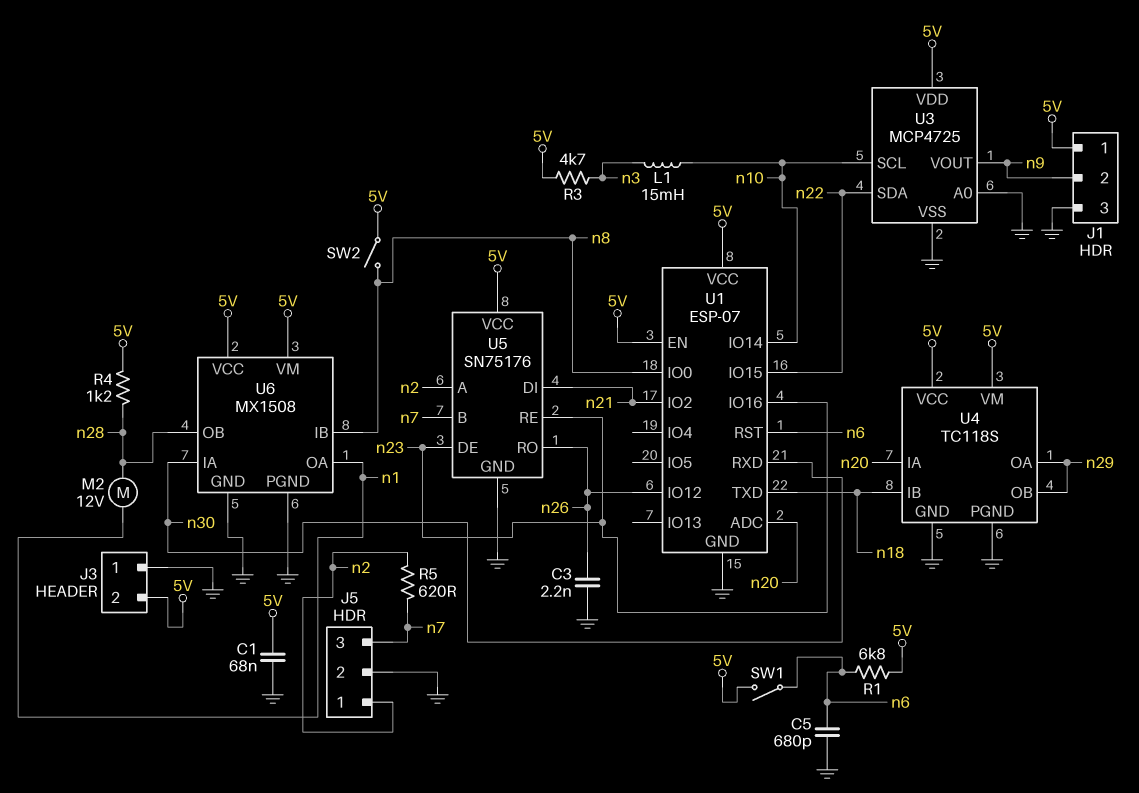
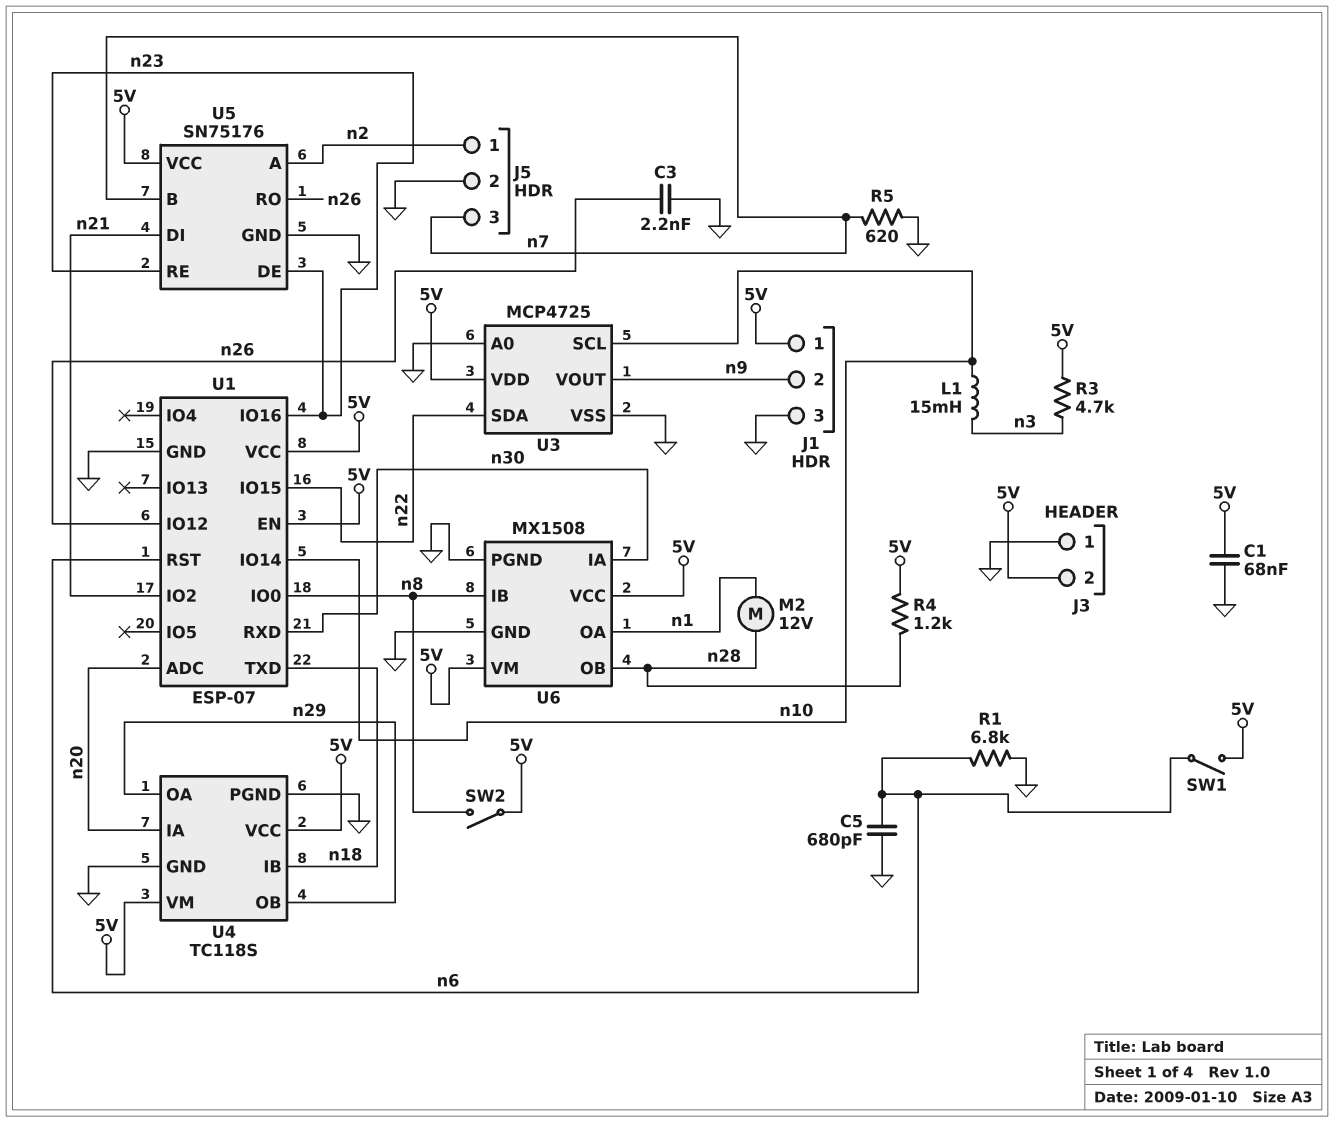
R1: 6.8k (5V, n6) -> 6.8k (GND, n6)
R5: 620 (n2, n7) -> 620 (GND, n7)

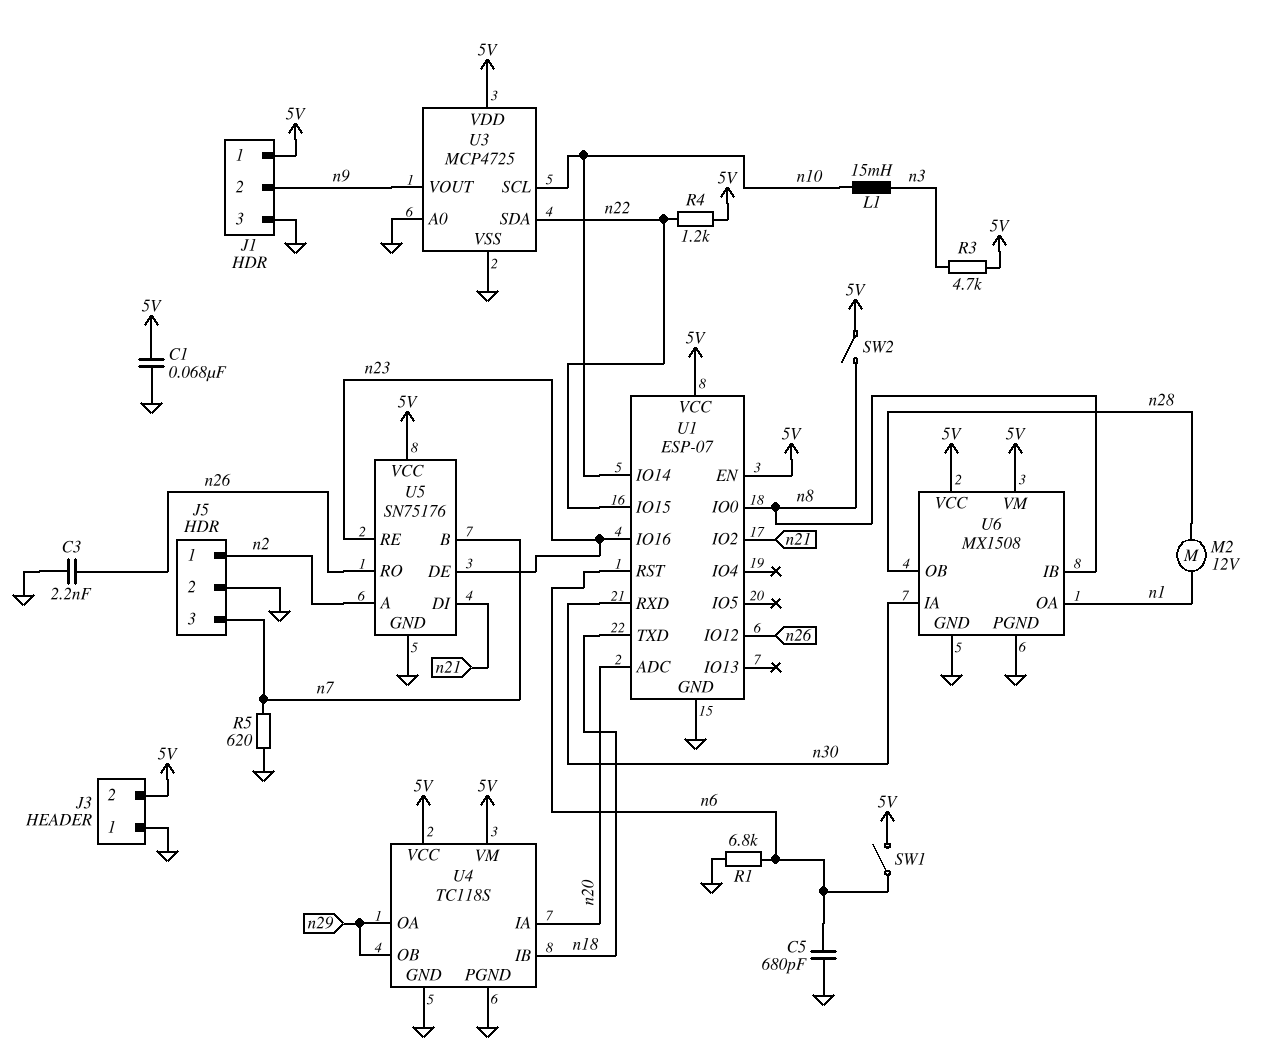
R4: 1.2k (5V, n28) -> 1.2k (5V, n22)

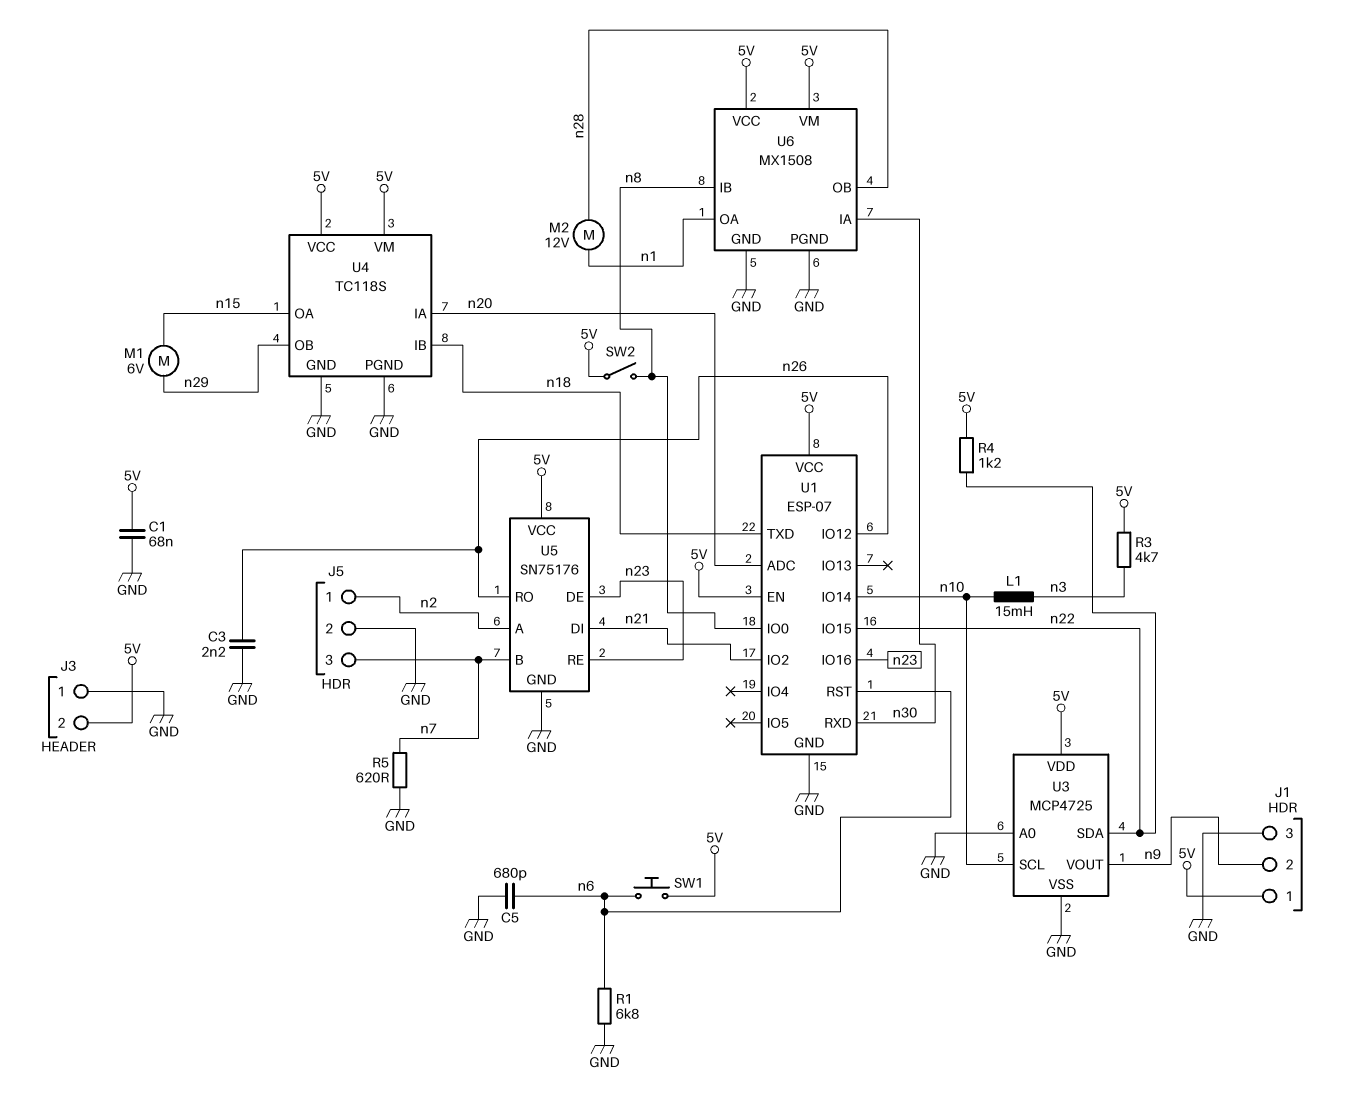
M1: none -> motor 6V (n15, n29)
SW1: switch (5V, n6) -> button (5V, n6)
U4 pin OA: n29 -> n15

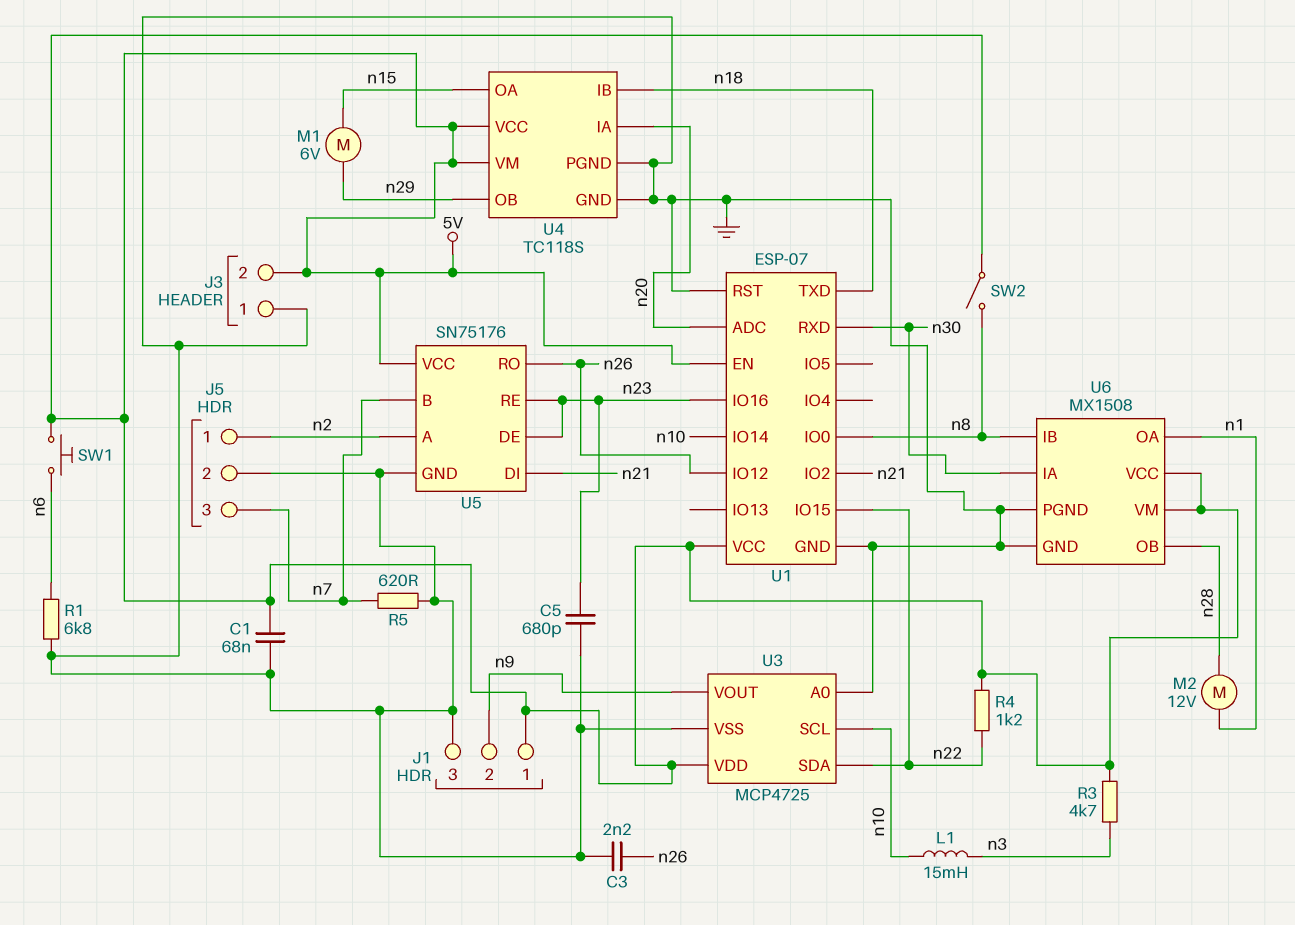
C5: 680pF (GND, n6) -> 680pF (GND, n23)
U1 pin RST: n6 -> GND

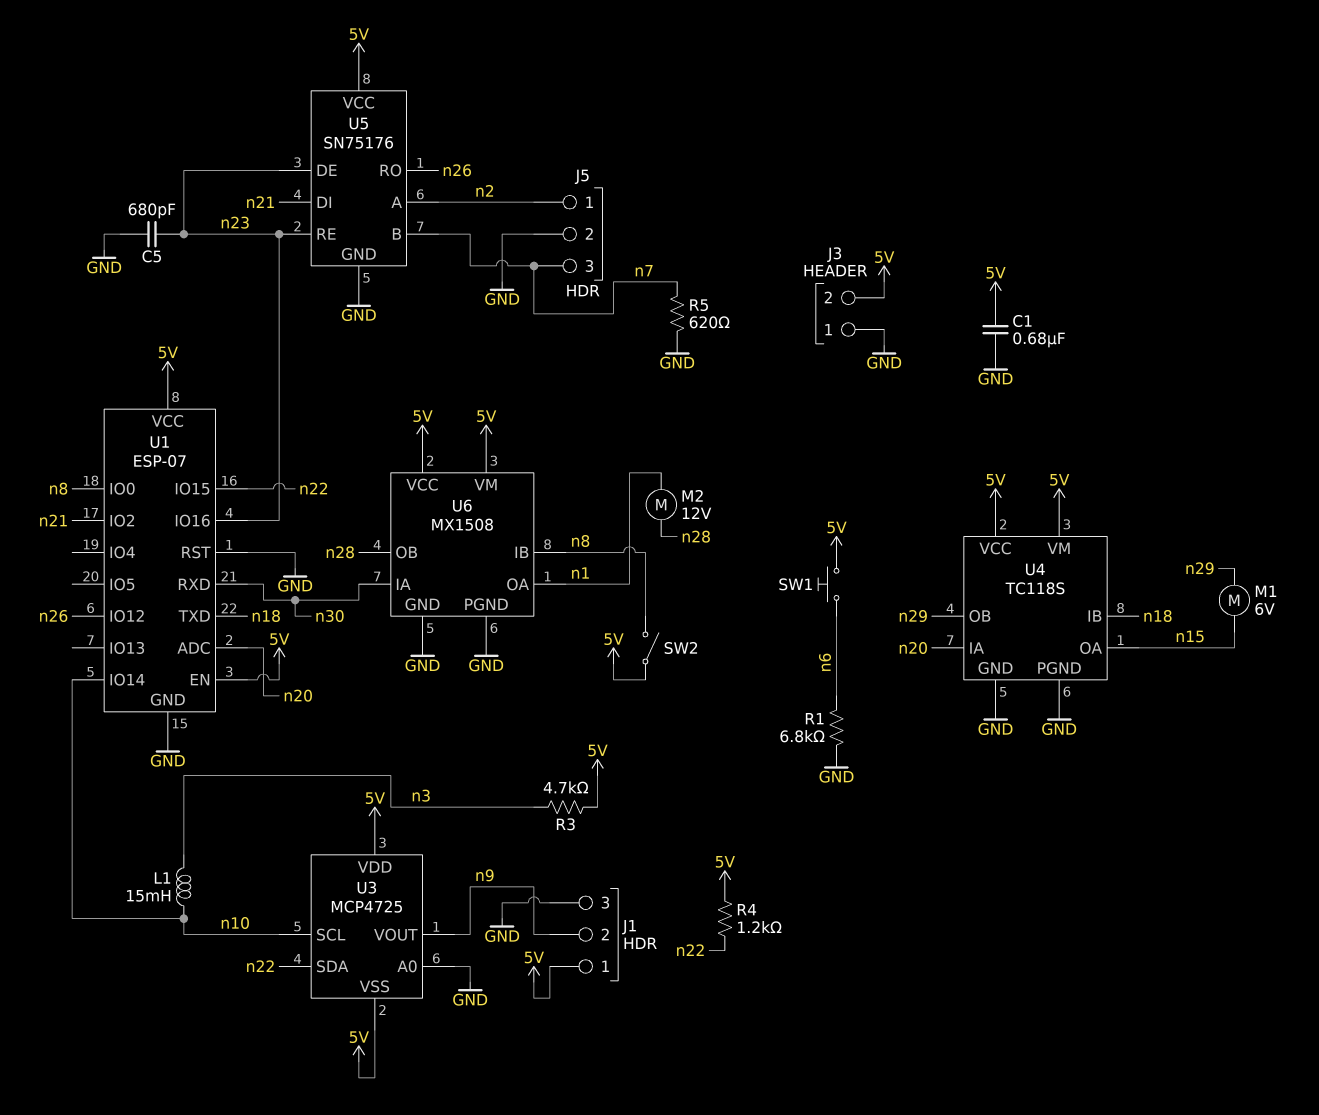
C1: 68nF (5V, GND) -> 680nF (5V, GND)
C3: 2.2nF (GND, n26) -> none
U3 pin VSS: GND -> 5V

